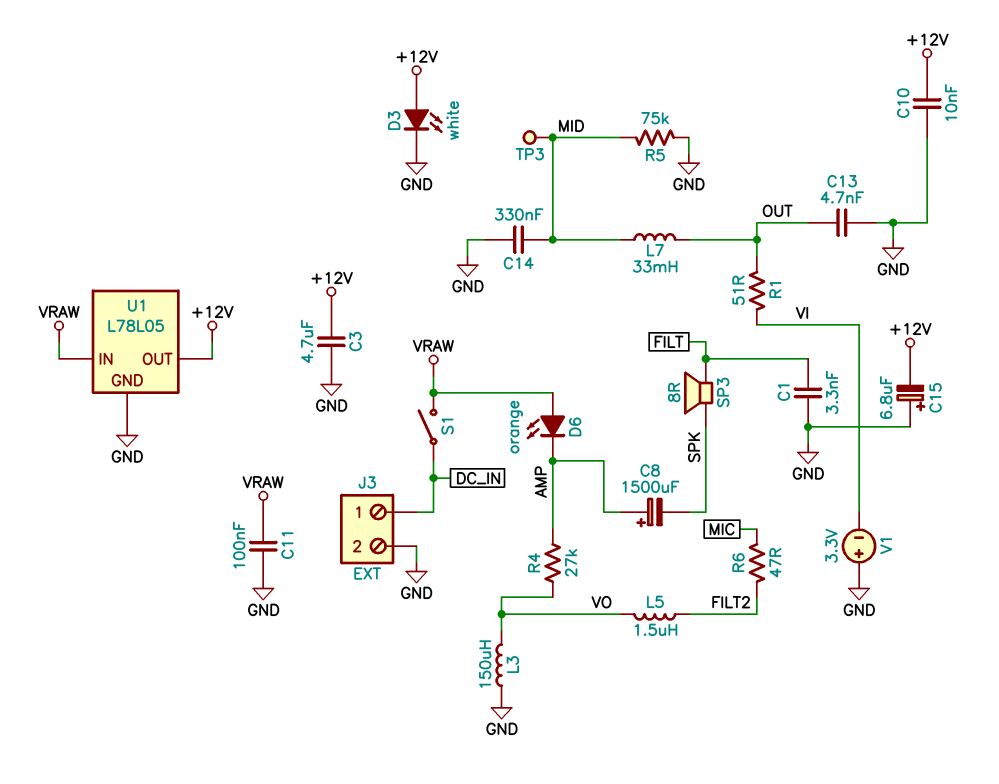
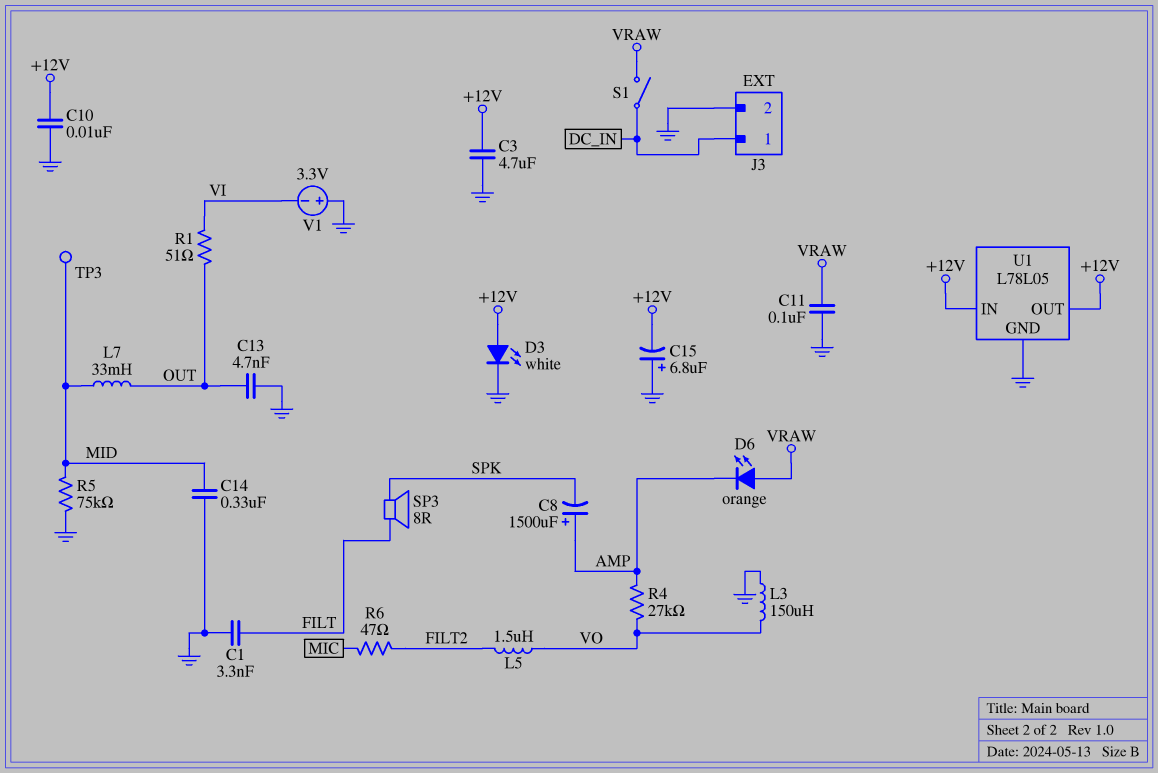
U1 pin IN: VRAW -> +12V

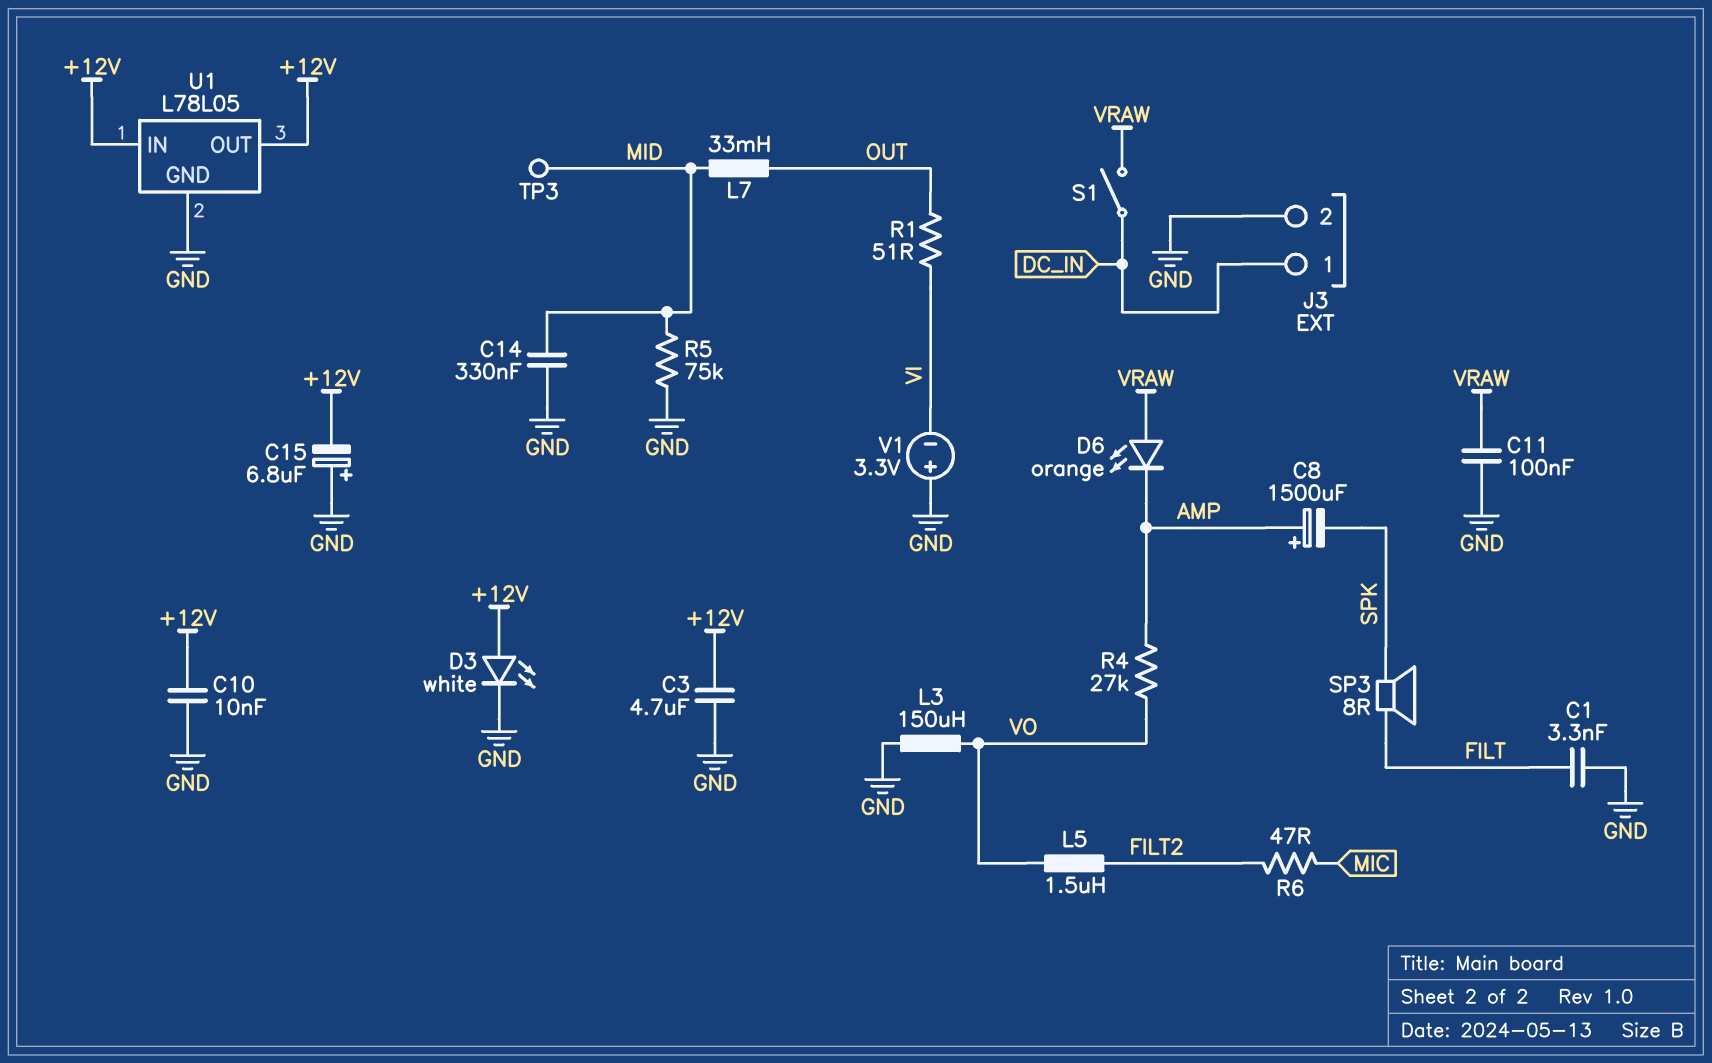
C13: 4.7nF (GND, OUT) -> none

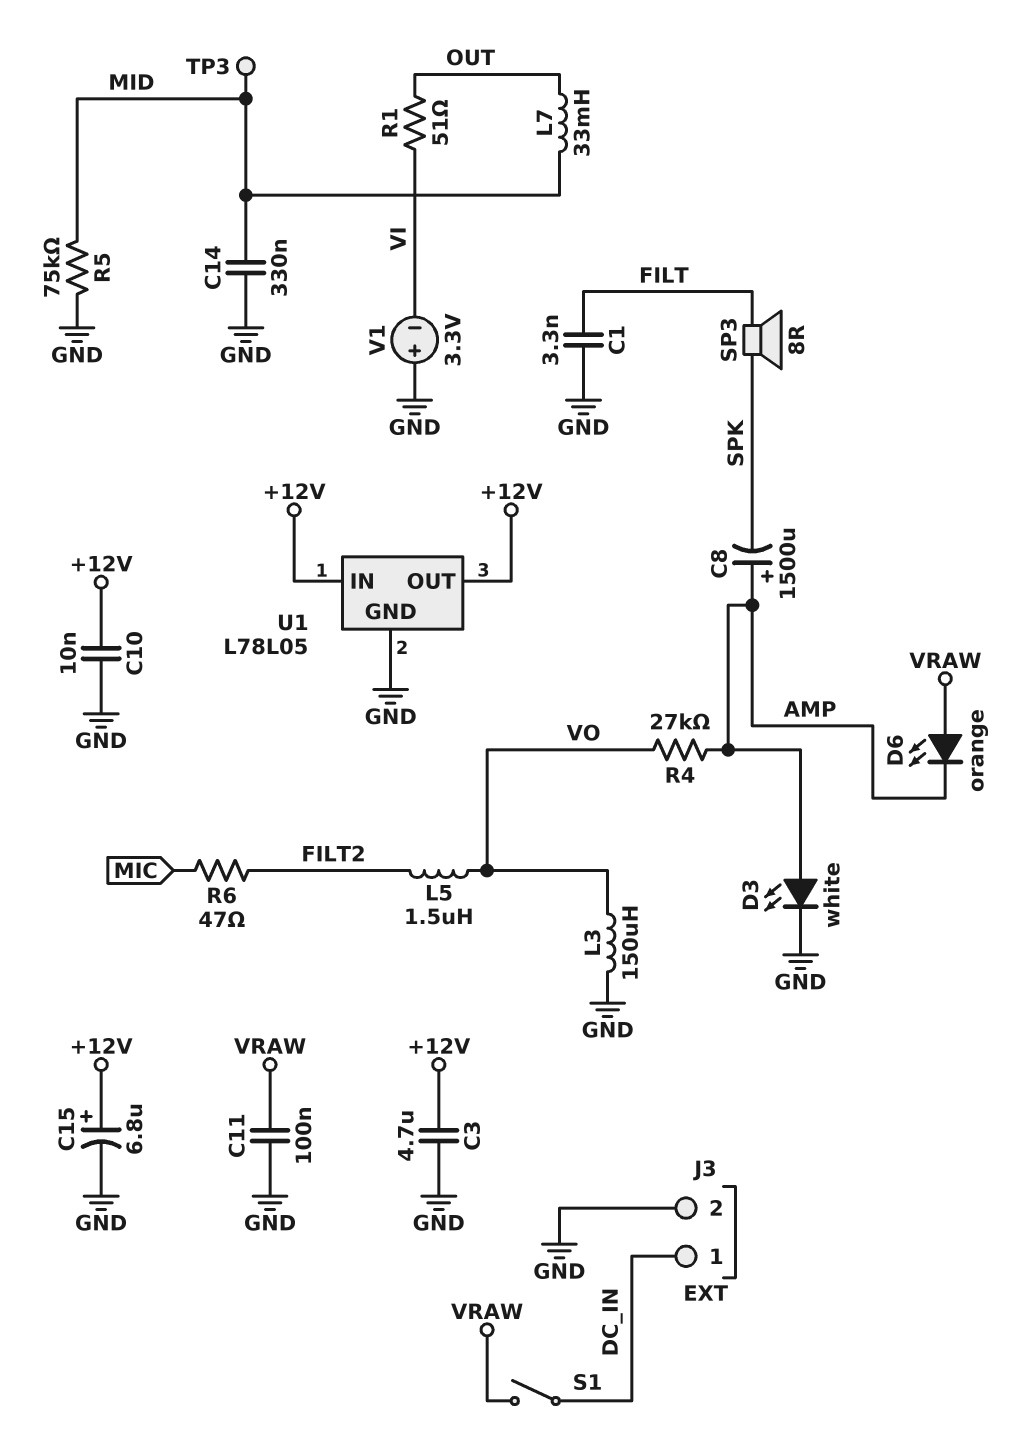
C15: 6.8uF (plus GND, minus +12V) -> 6.8uF (plus +12V, minus GND)
D3: LED white (A +12V, K GND) -> LED white (A AMP, K GND)

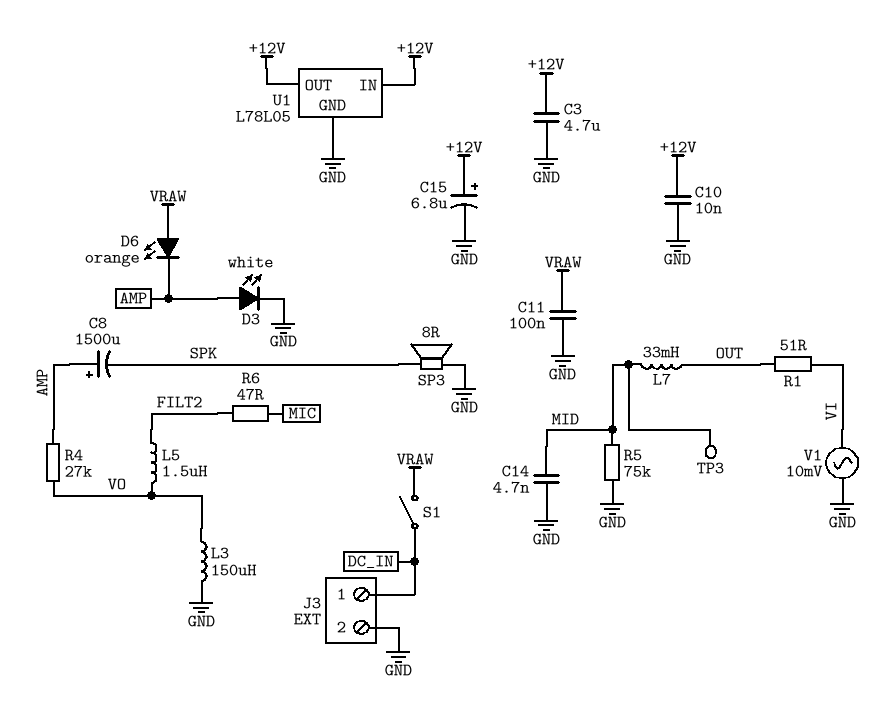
C1: 3.3nF (FILT, GND) -> none
C14: 330nF (GND, MID) -> 4.7nF (GND, MID)
SP3: speaker 8R (FILT, SPK) -> speaker 8R (GND, SPK)
V1: 3.3V (plus GND, minus VI) -> AC 10mV (GND, VI)

